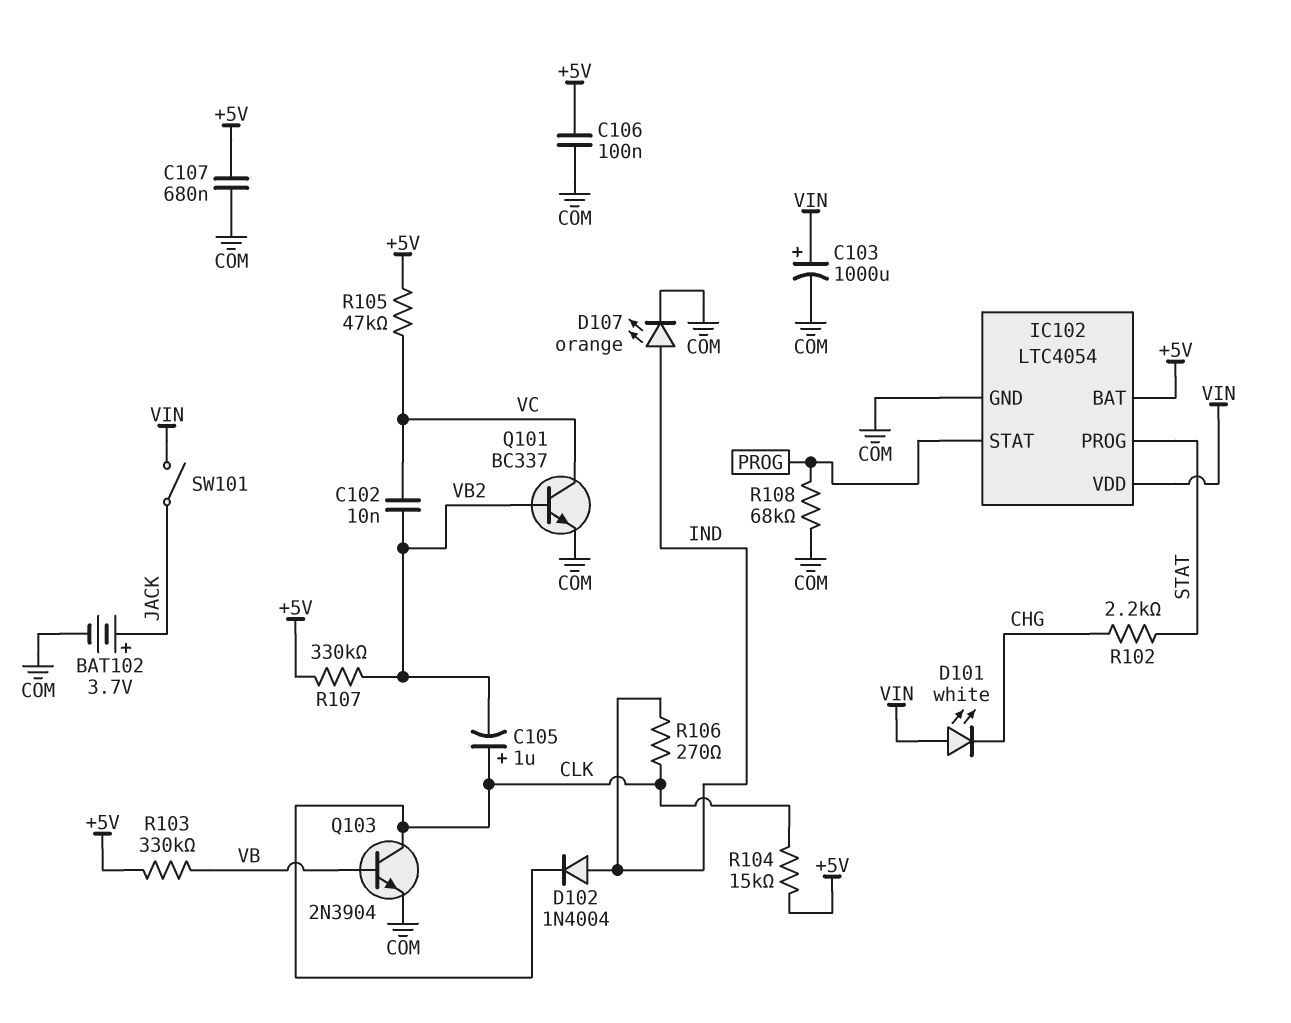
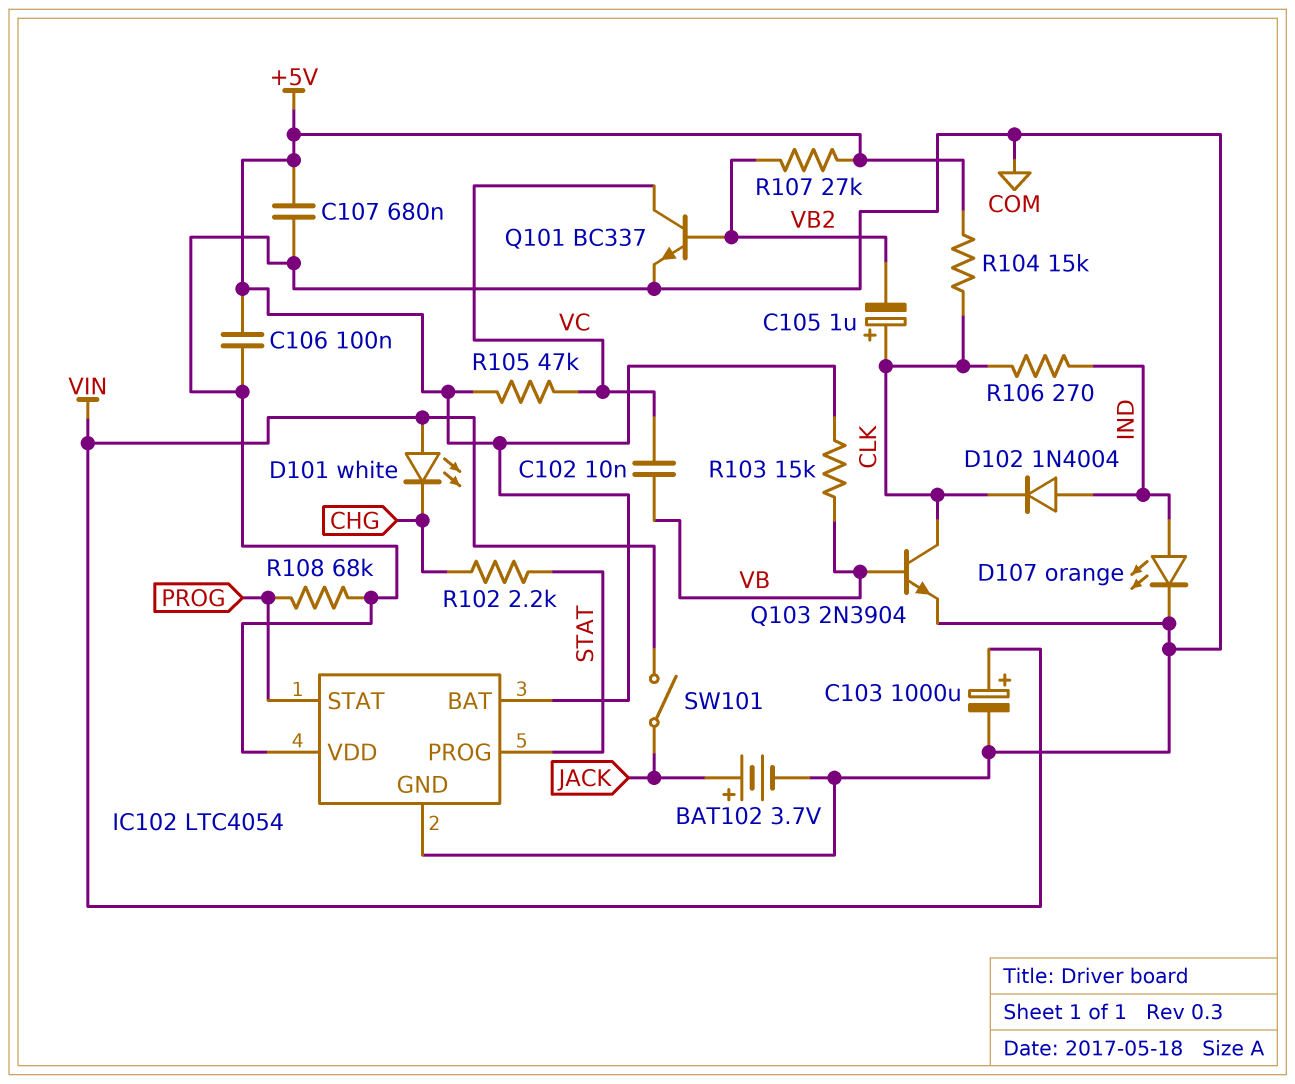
C102: 10nF (VB2, VC) -> 10nF (VB, VC)
IC102 pin VDD: VIN -> COM
R103: 330k (+5V, VB) -> 15k (+5V, VB)
R107: 330k (+5V, VB2) -> 27k (+5V, VB2)

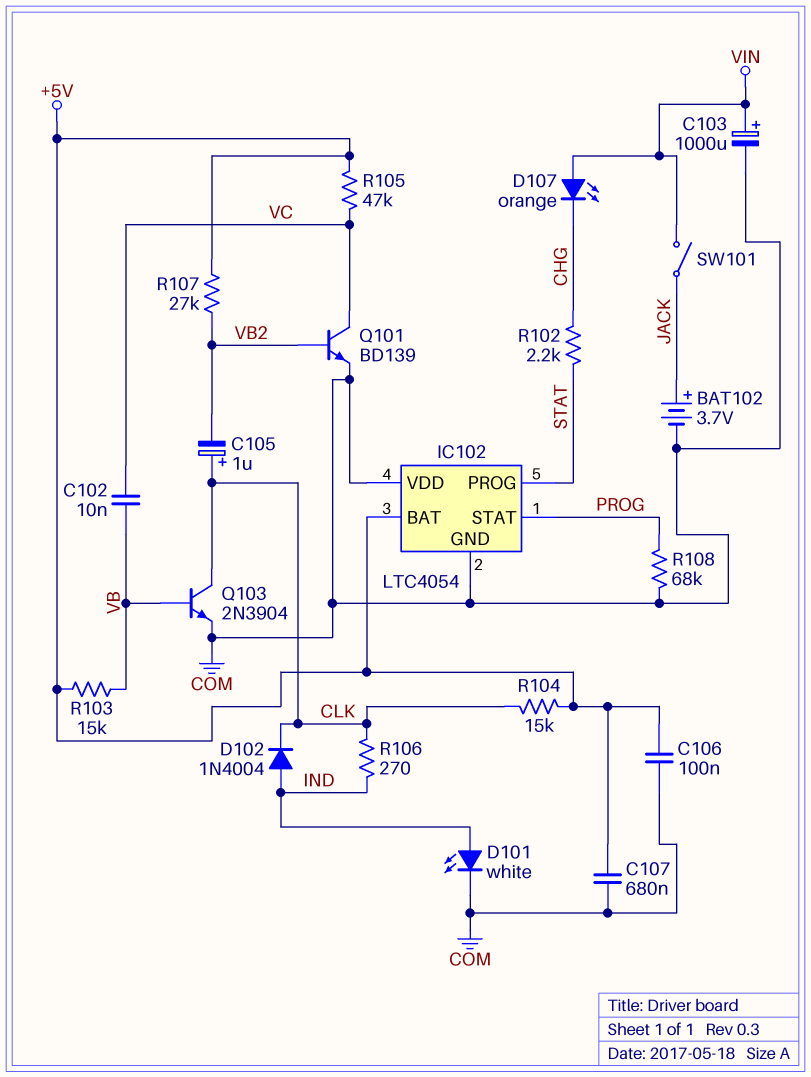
D101: LED white (A VIN, K CHG) -> LED white (A IND, K COM)
D107: LED orange (A IND, K COM) -> LED orange (A VIN, K CHG)
Q101: NPN BC337 (B VB2, C VC, E COM) -> NPN BD139 (B VB2, C VC, E COM)

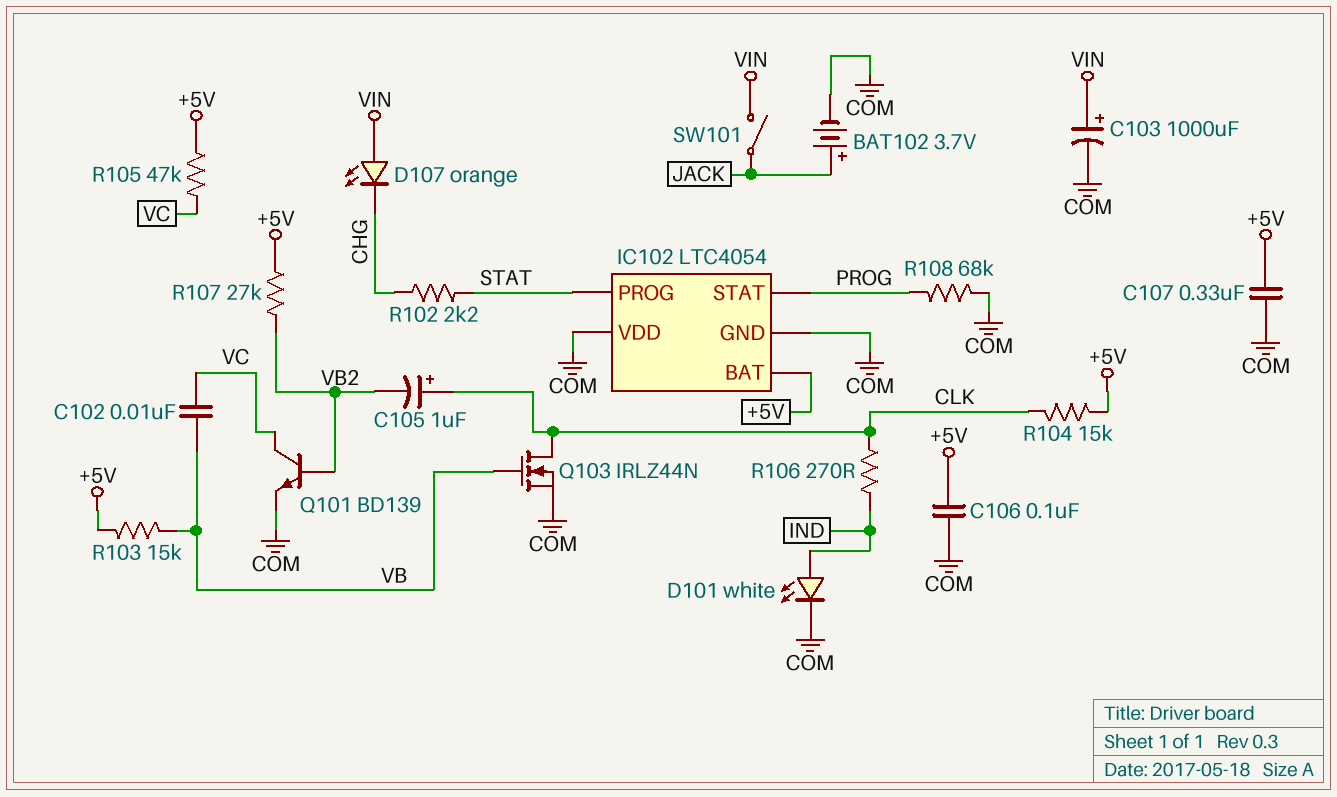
C107: 680nF (+5V, COM) -> 330nF (+5V, COM)
D102: diode 1N4004 (A IND, K CLK) -> none
Q103: NPN 2N3904 (B VB, C CLK, E COM) -> NMOS IRLZ44N (G VB, D CLK, S COM)

